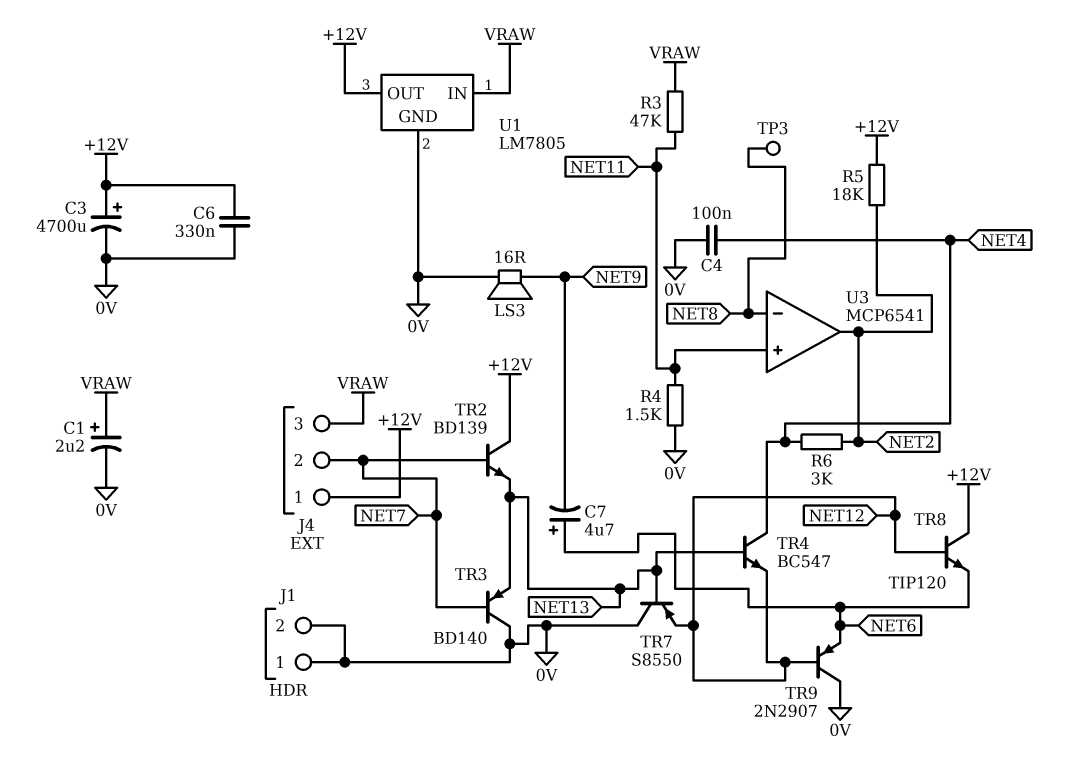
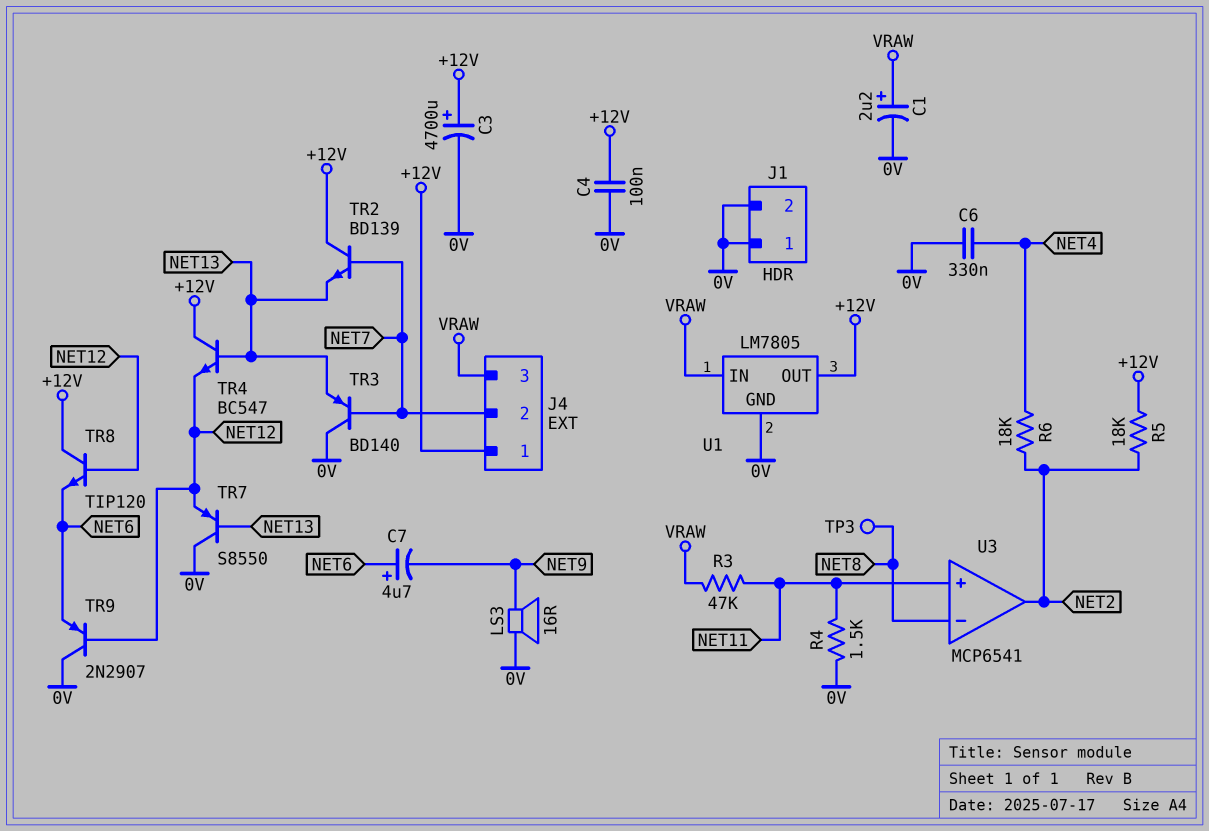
C4: 100nF (0V, NET4) -> 100nF (+12V, 0V)
C6: 330nF (+12V, 0V) -> 330nF (0V, NET4)
R6: 3k (NET2, NET4) -> 18k (NET2, NET4)
TR4: NPN BC547 (B NET13, C NET4, E NET12) -> NPN BC547 (B NET13, C +12V, E NET12)

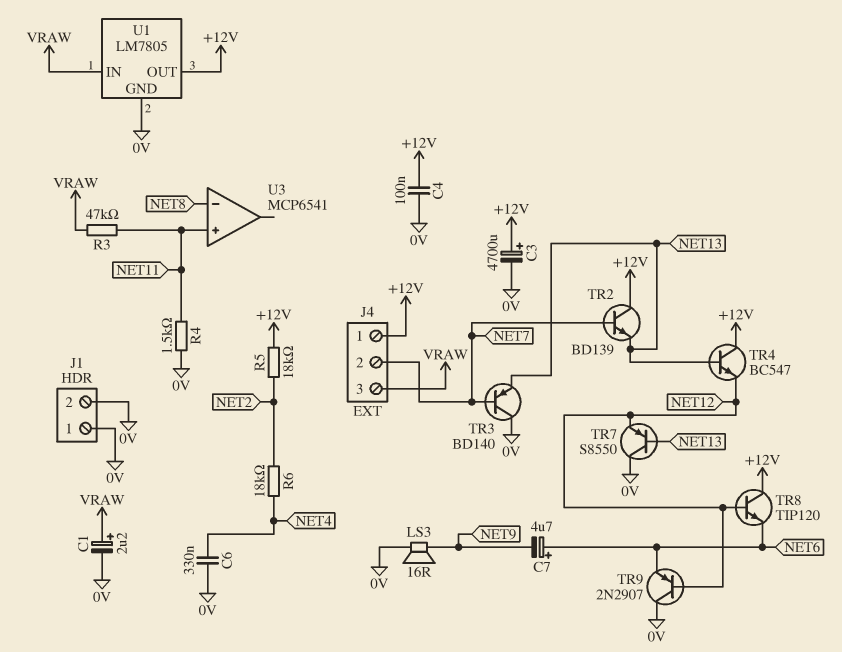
TP3: test point (NET8) -> none
U3 pin out: NET2 -> none

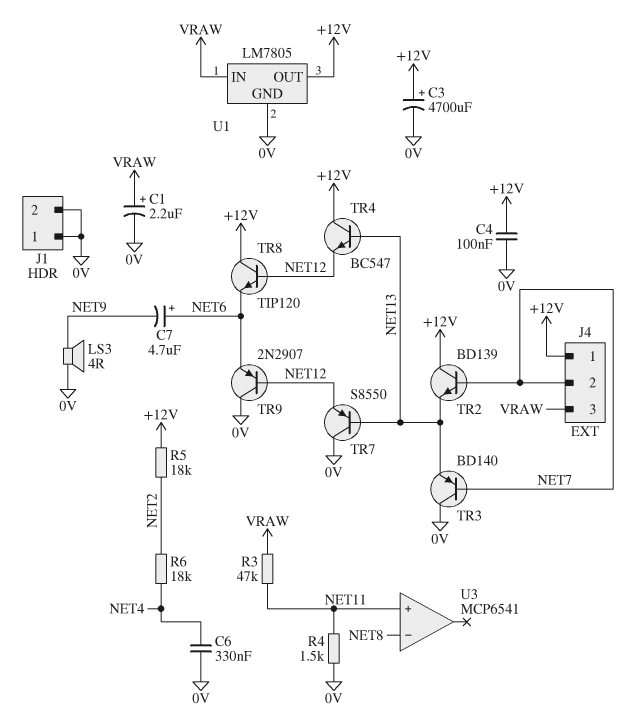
LS3: speaker 16R (0V, NET9) -> speaker 4R (0V, NET9)

